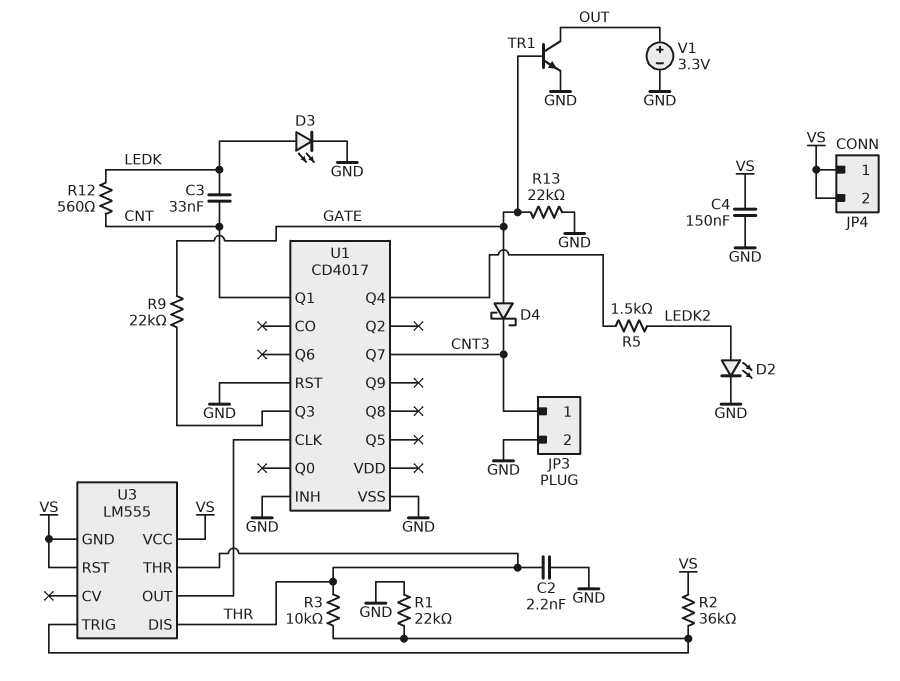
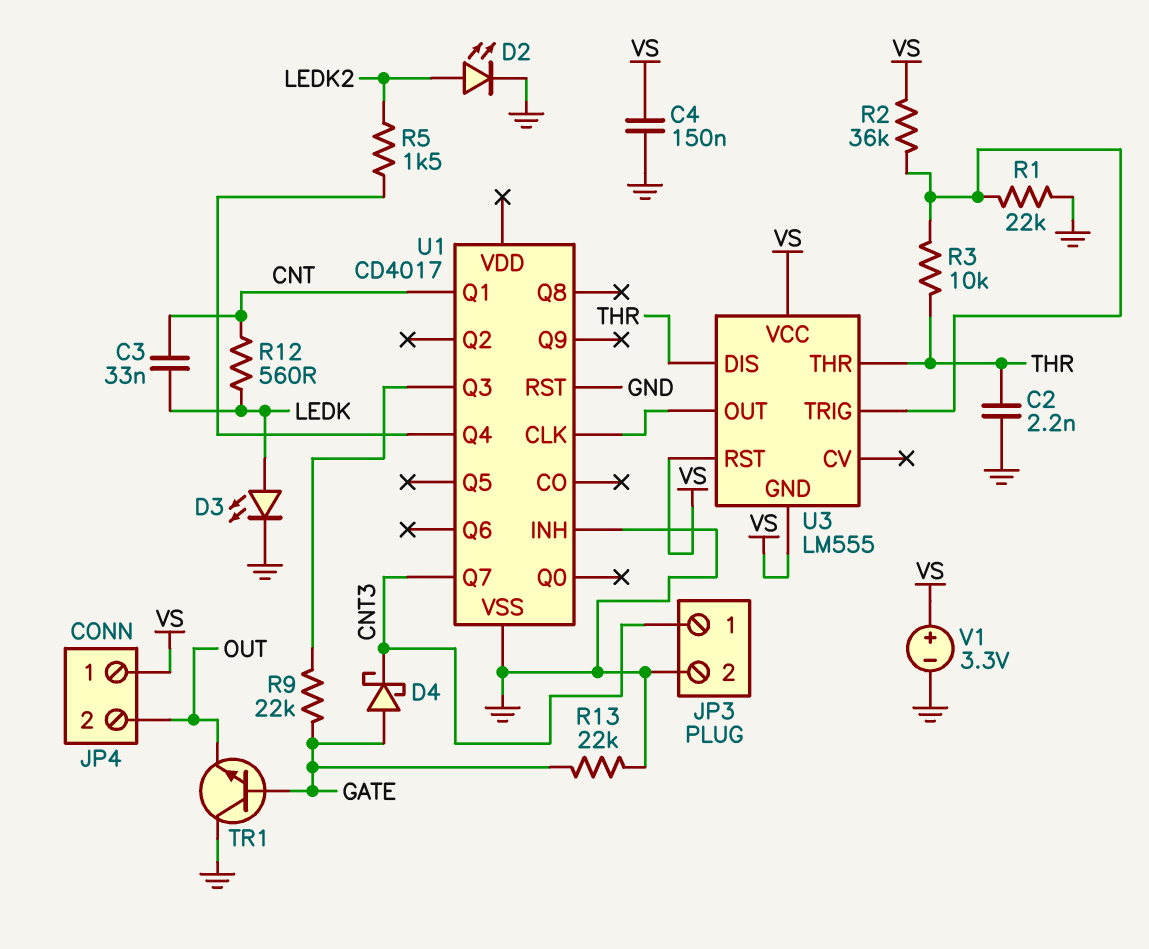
JP4 pin 2: VS -> OUT
TR1: NPN (B GATE, C OUT, E GND) -> NPN (B GATE, C GND, E OUT)
V1: 3.3V (plus OUT, minus GND) -> 3.3V (plus VS, minus GND)

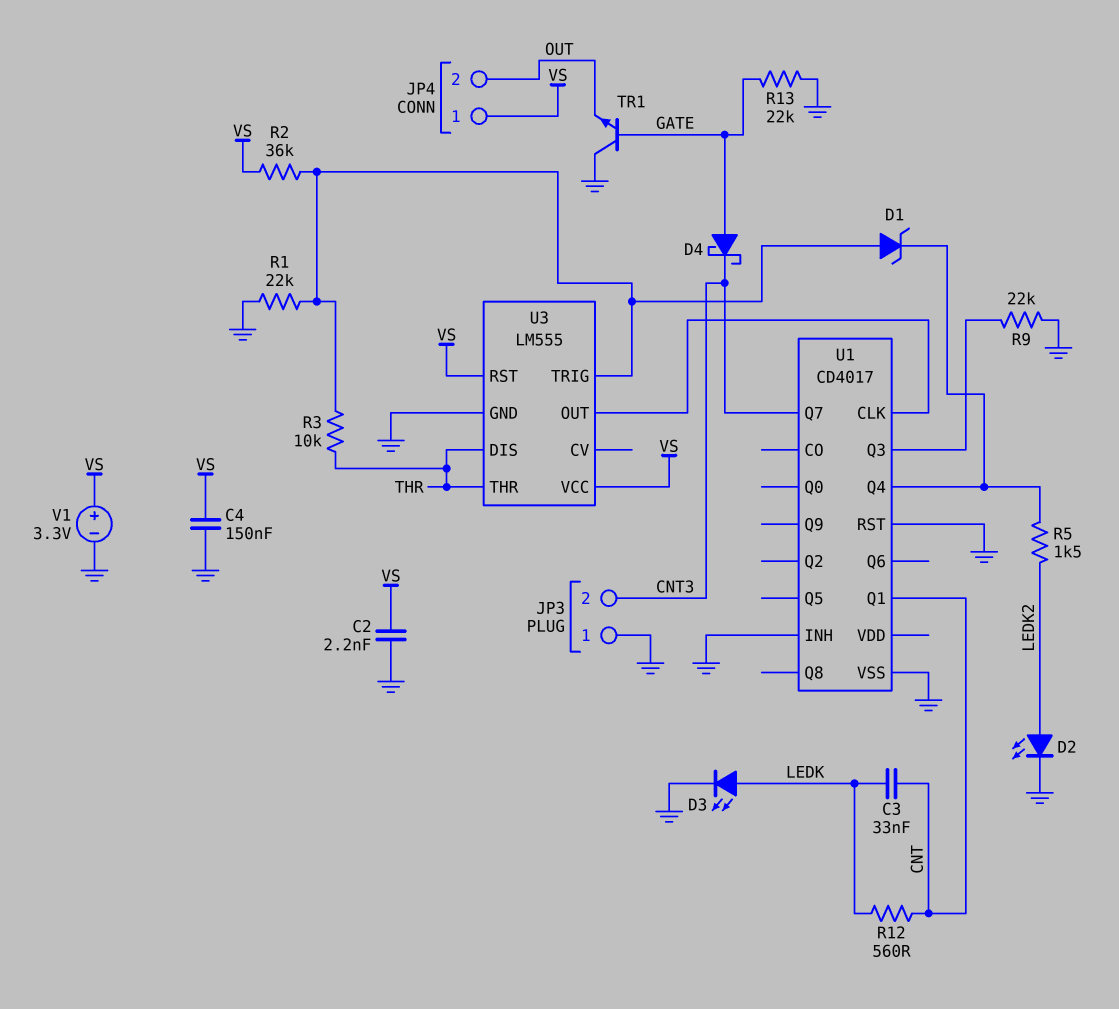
C2: 2.2nF (GND, THR) -> 2.2nF (GND, VS)
D1: none -> zener (A U3/TRIG, K U1/Q4)
JP3 pin 1: CNT3 -> GND
JP3 pin 2: GND -> CNT3
R9: 22k (GATE, U1/Q3) -> 22k (GND, U1/Q3)
U3 pin GND: VS -> GND

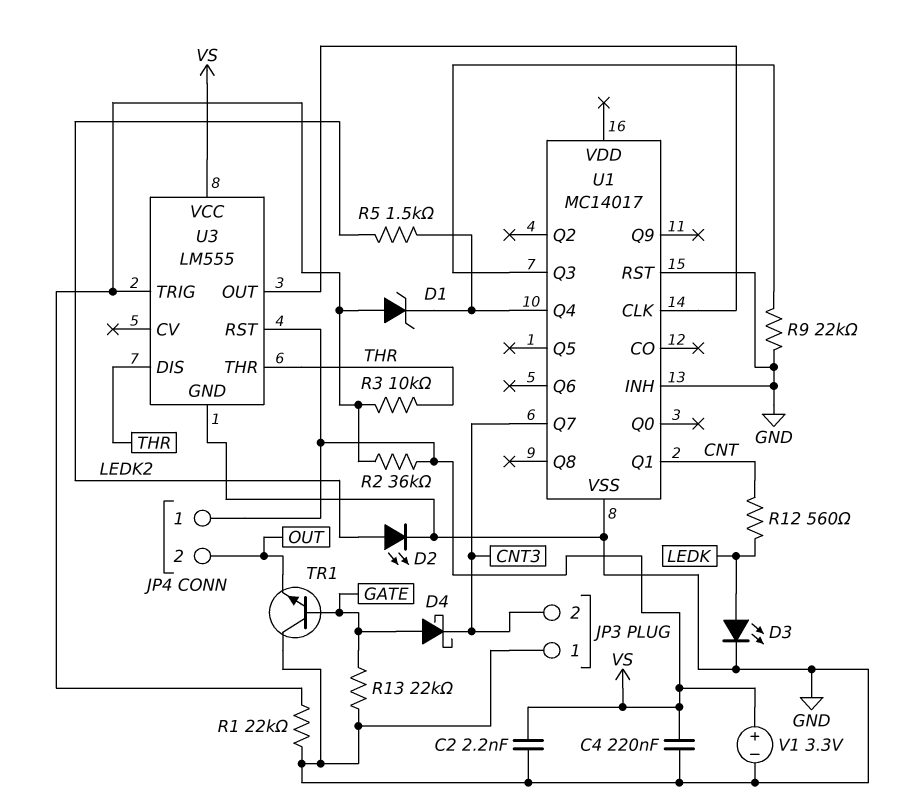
C3: 33nF (CNT, LEDK) -> none
C4: 150nF (GND, VS) -> 220nF (GND, VS)
U1: CD4017 -> MC14017

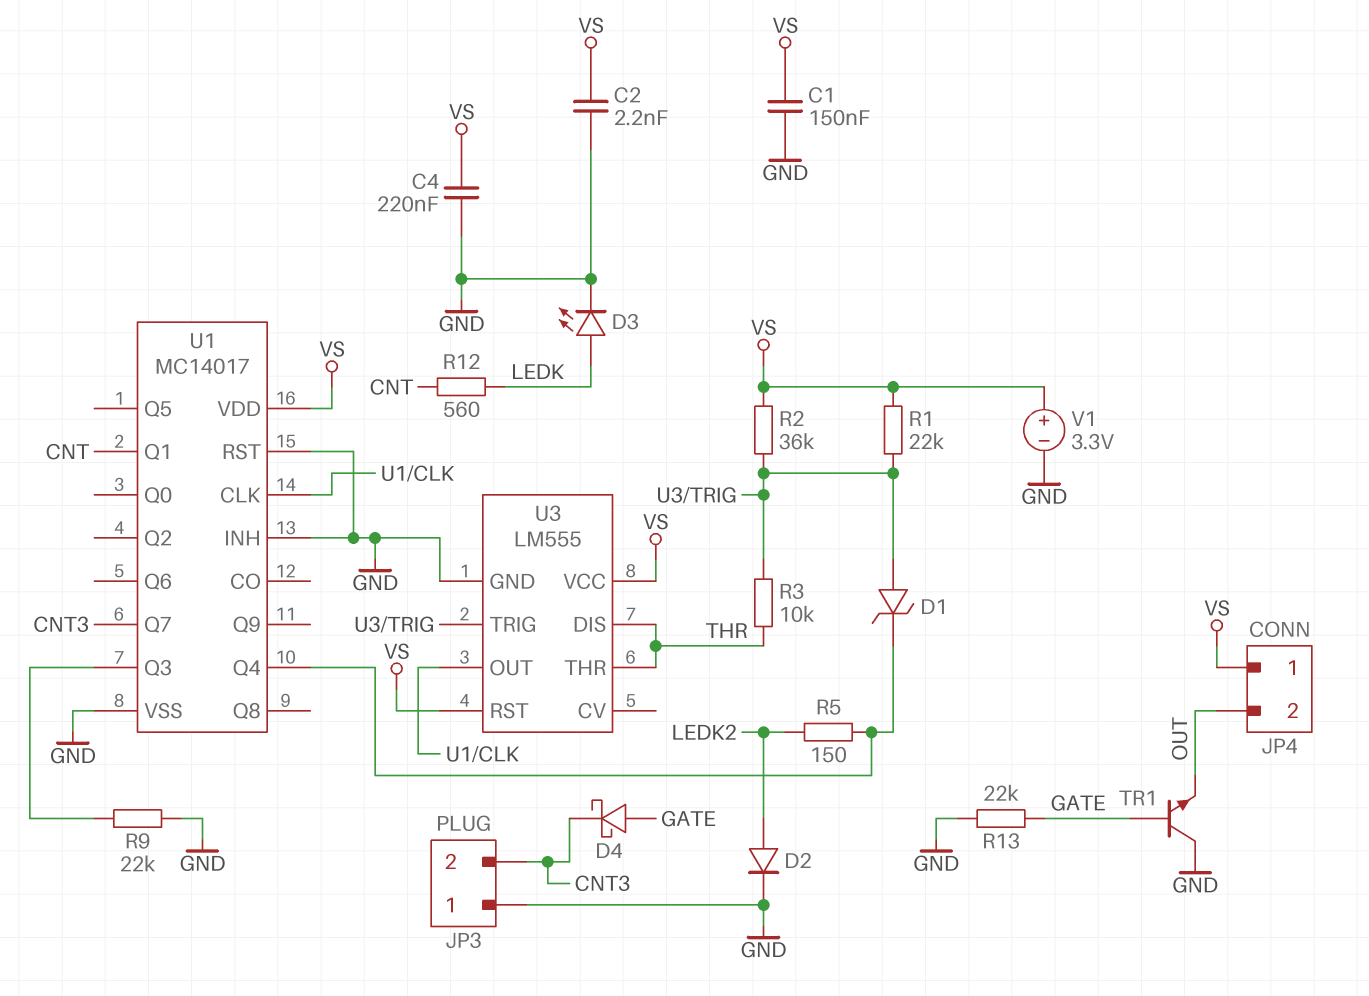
C1: none -> 150nF (GND, VS)
D2: LED (A LEDK2, K GND) -> diode (A LEDK2, K GND)
R1: 22k (GND, U3/TRIG) -> 22k (U3/TRIG, VS)
R5: 1.5k (LEDK2, U1/Q4) -> 150 (LEDK2, U1/Q4)
U1 pin VDD: none -> VS

